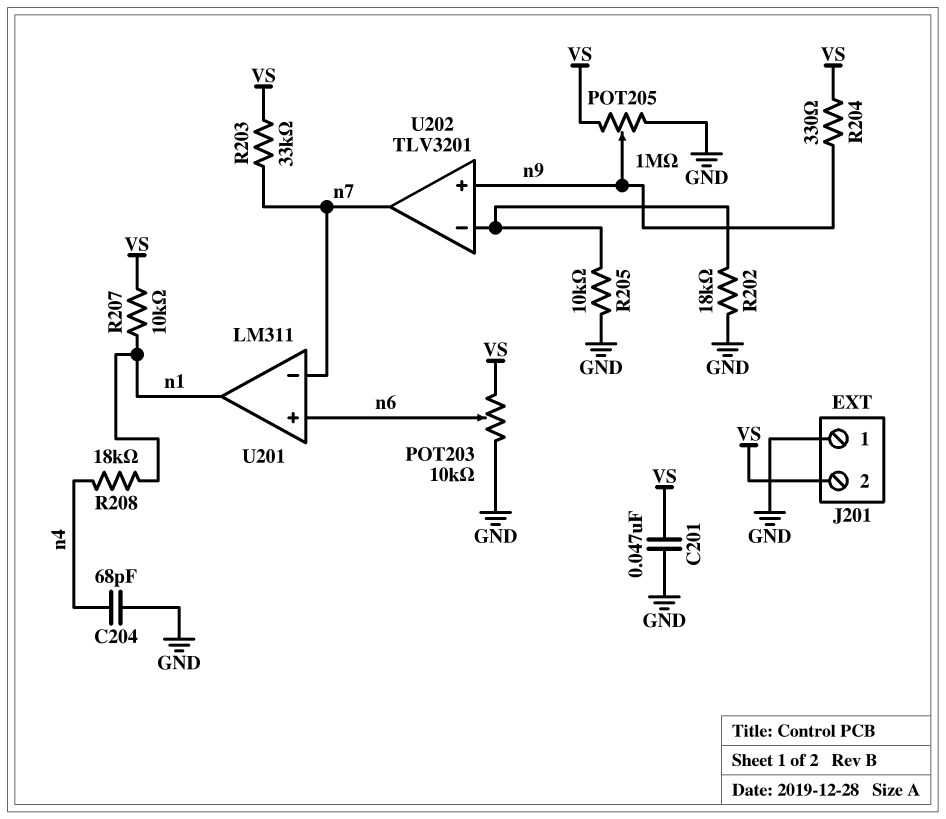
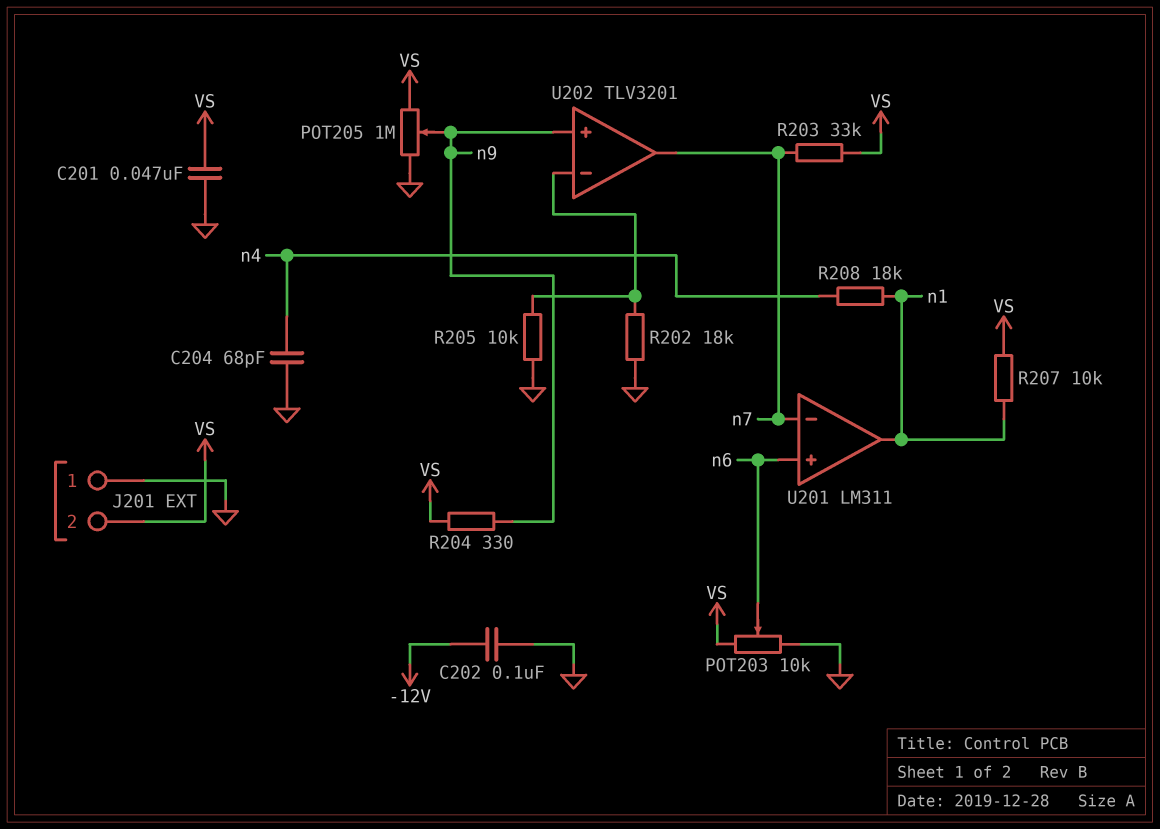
C202: none -> 100nF (-12V, GND)

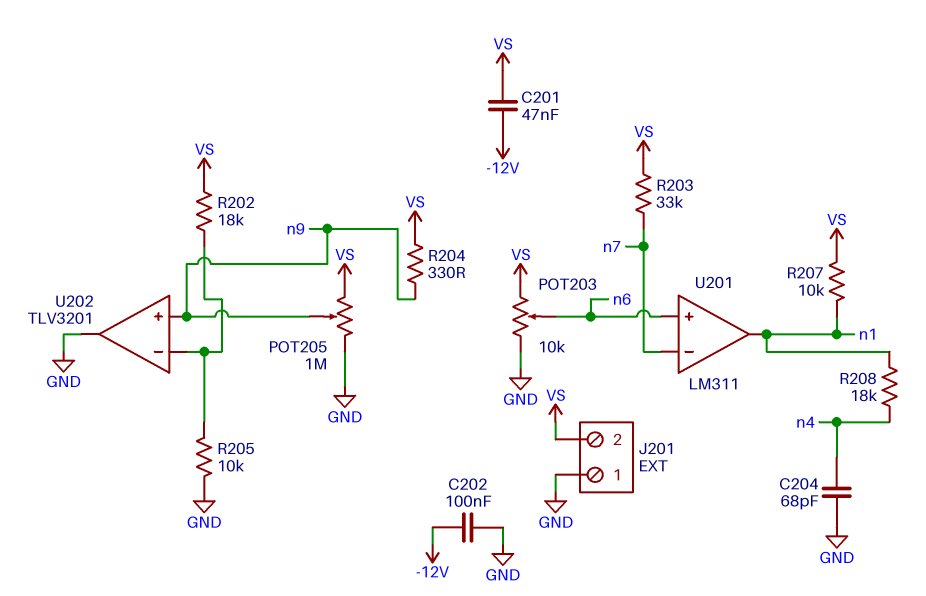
C201: 47nF (GND, VS) -> 47nF (-12V, VS)
R202: 18k (GND, U202/in-) -> 18k (U202/in-, VS)
U202 pin out: n7 -> GND

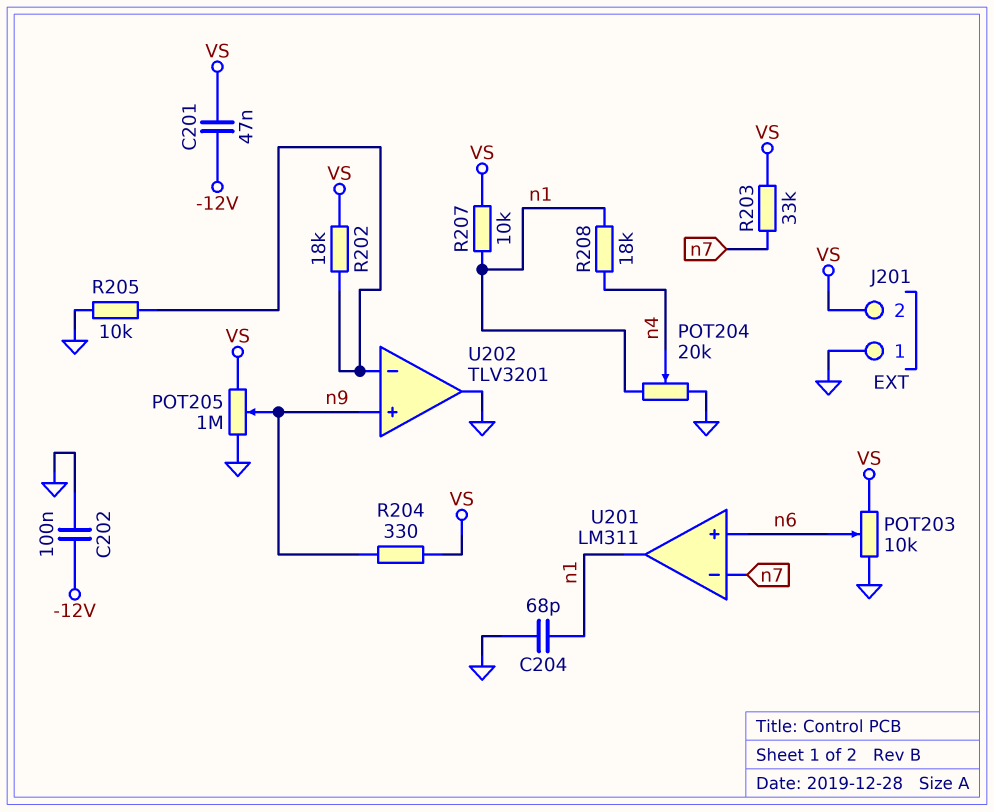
C204: 68pF (GND, n4) -> 68pF (GND, n1)
POT204: none -> 20k (GND, n1, wiper n4)

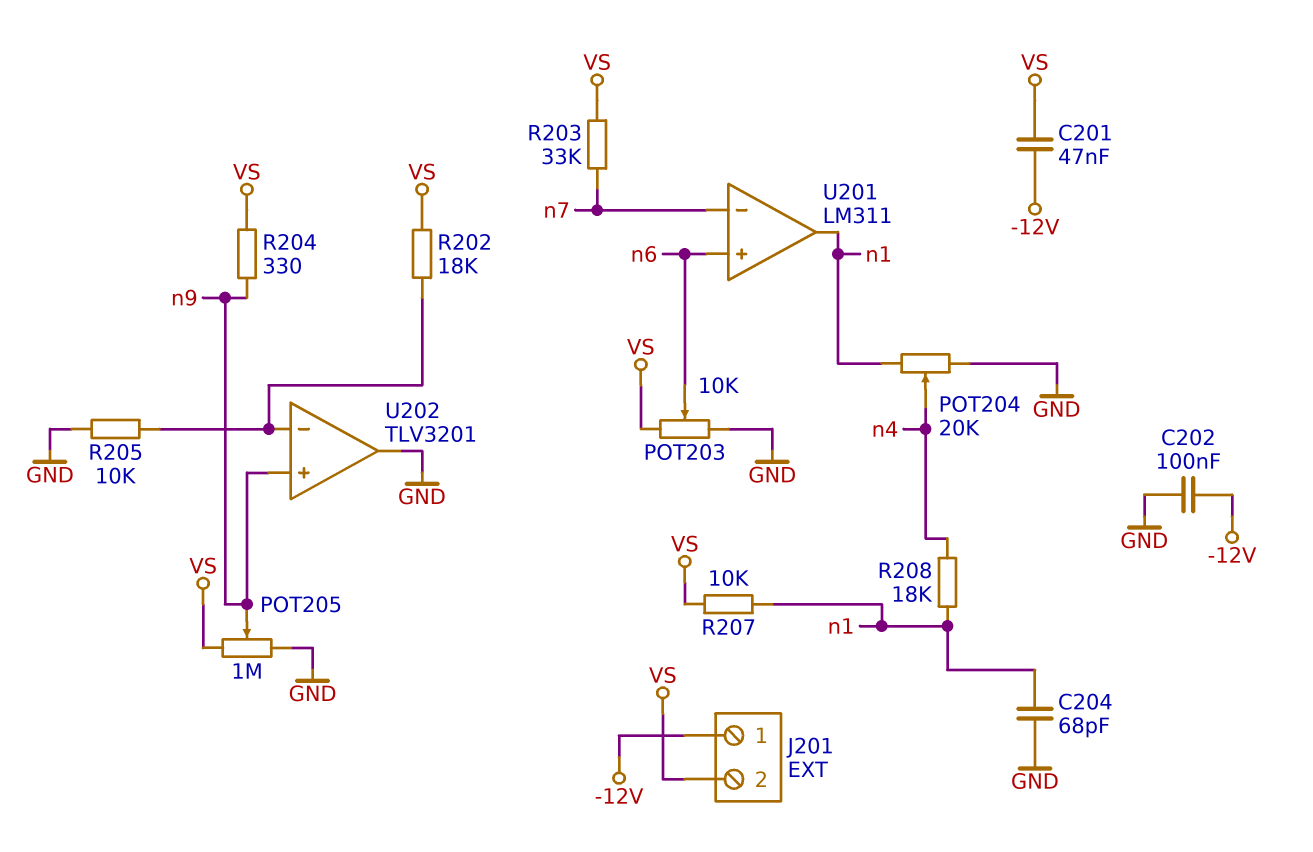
J201 pin 1: GND -> -12V

